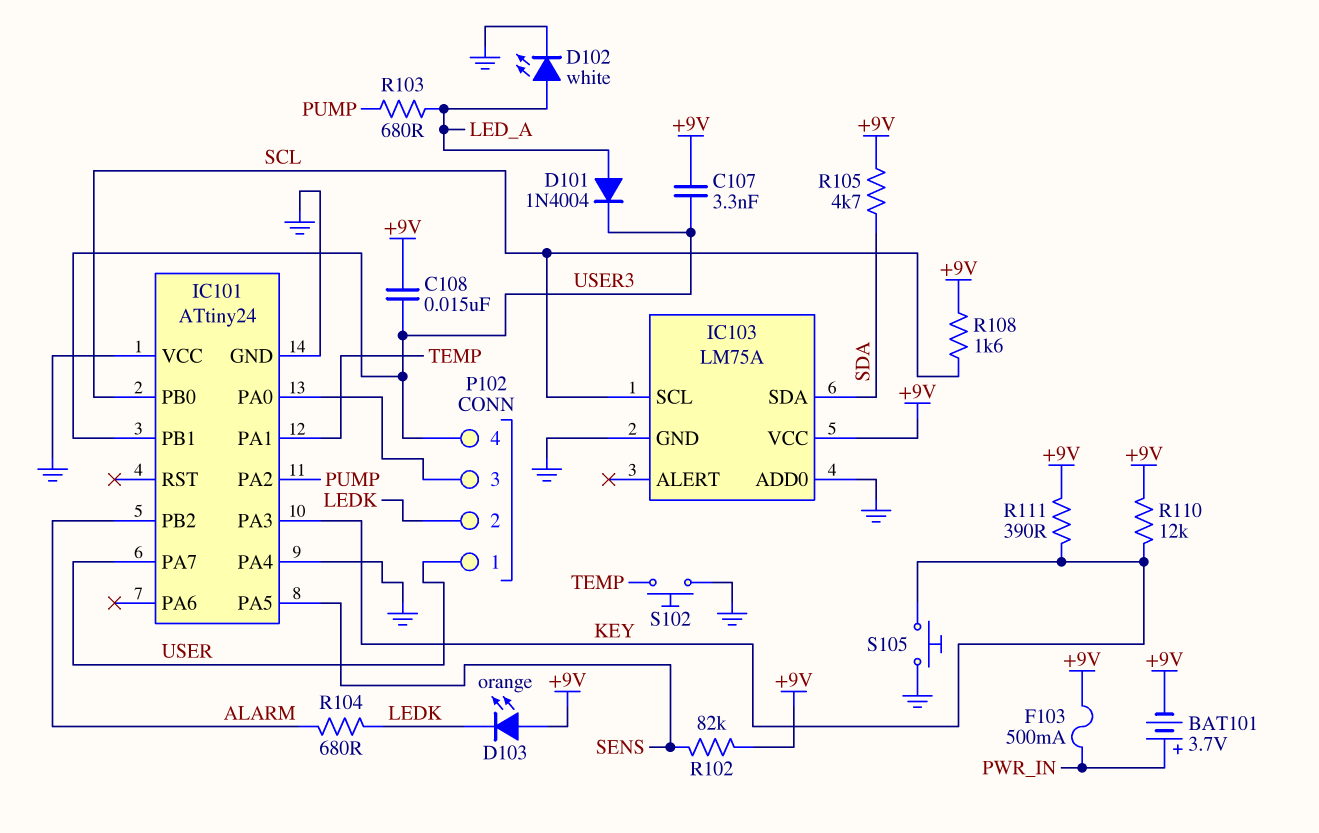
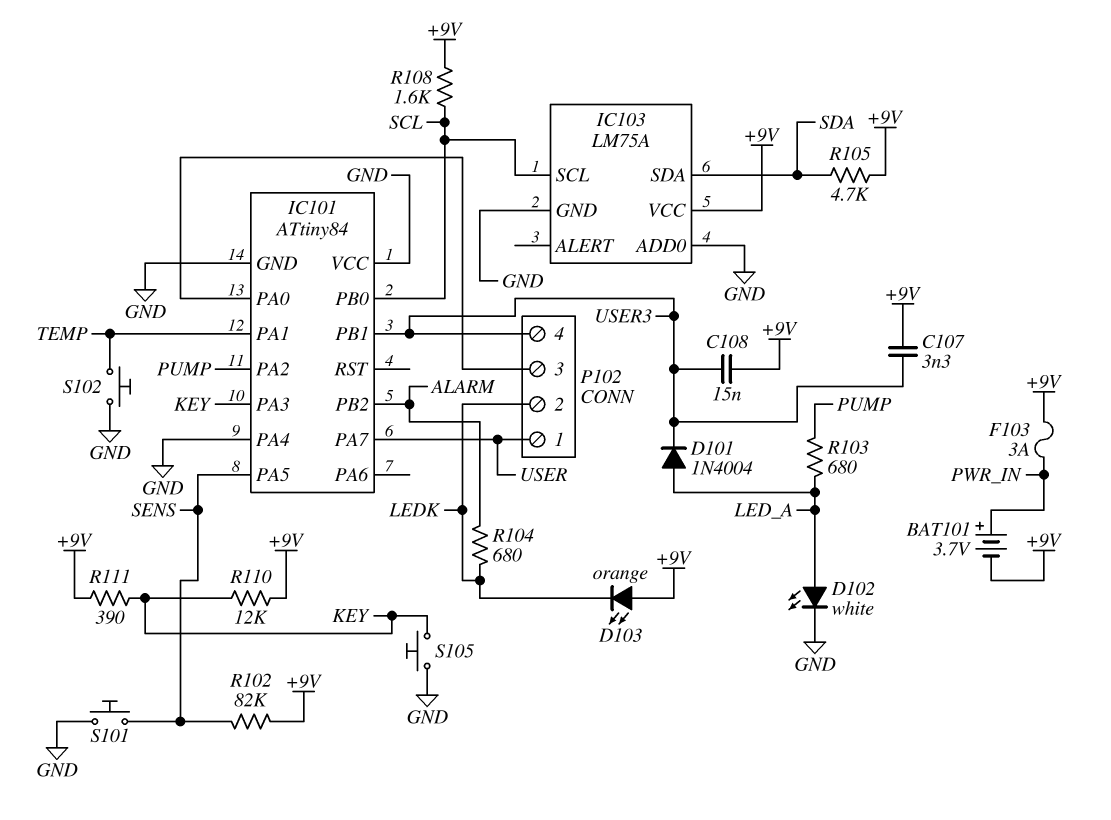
F103: 500mA (+9V, PWR_IN) -> 3A (+9V, PWR_IN)
IC101: ATtiny24 -> ATtiny84
S101: none -> button (GND, SENS)

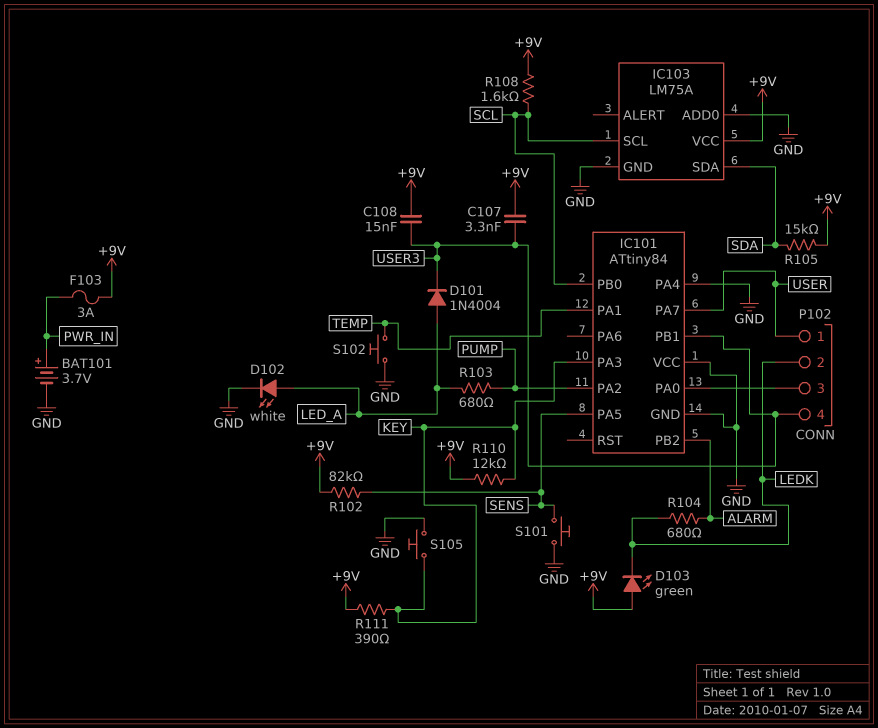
BAT101: 3.7V (plus PWR_IN, minus +9V) -> 3.7V (plus PWR_IN, minus GND)
D103: LED orange (A +9V, K LEDK) -> LED green (A +9V, K LEDK)
R105: 4.7k (+9V, SDA) -> 15k (+9V, SDA)

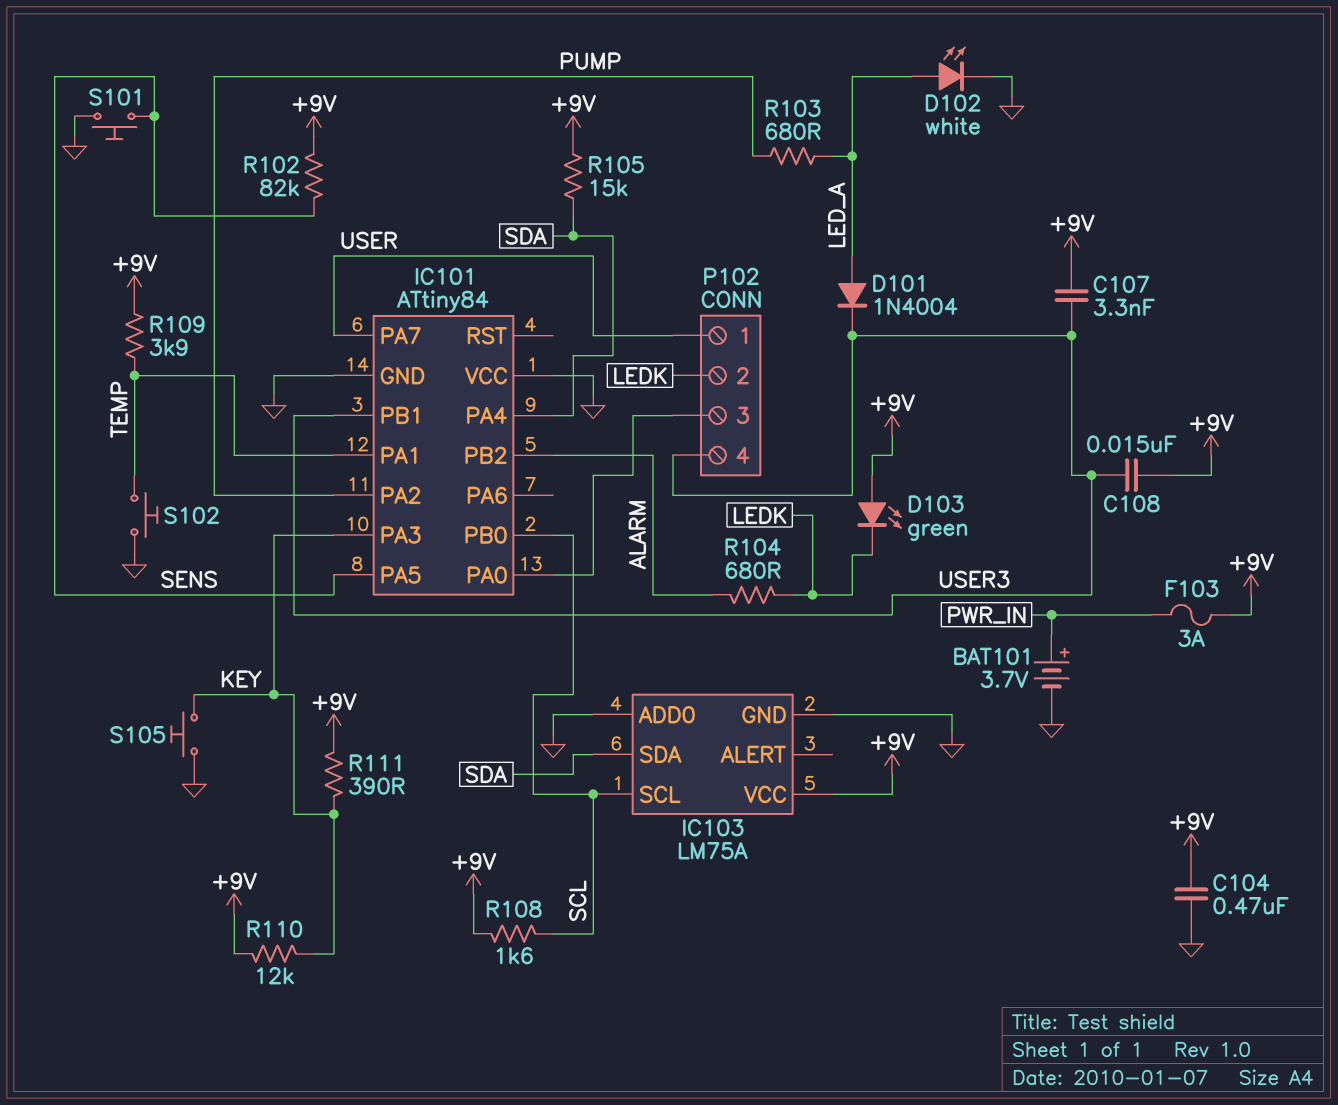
C104: none -> 470nF (+9V, GND)
IC101 pin PA4: GND -> SDA
R109: none -> 3.9k (+9V, TEMP)

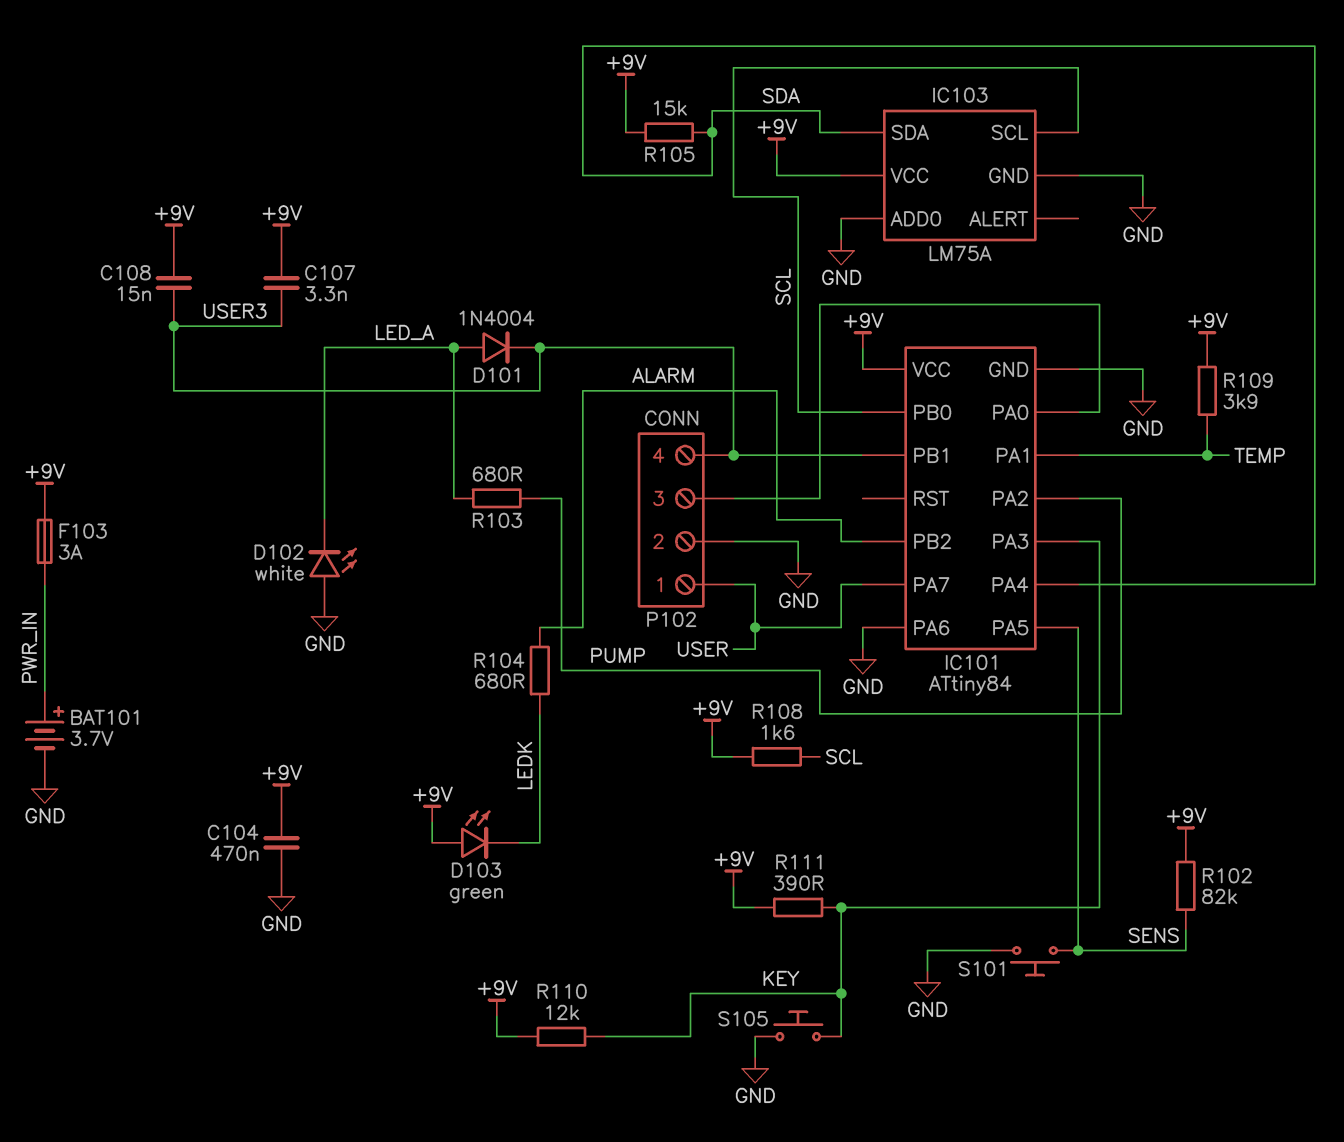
D102: LED white (A LED_A, K GND) -> LED white (A GND, K LED_A)
IC101 pin PA6: none -> GND
IC101 pin VCC: GND -> +9V
P102 pin 2: LEDK -> GND
S102: button (GND, TEMP) -> none

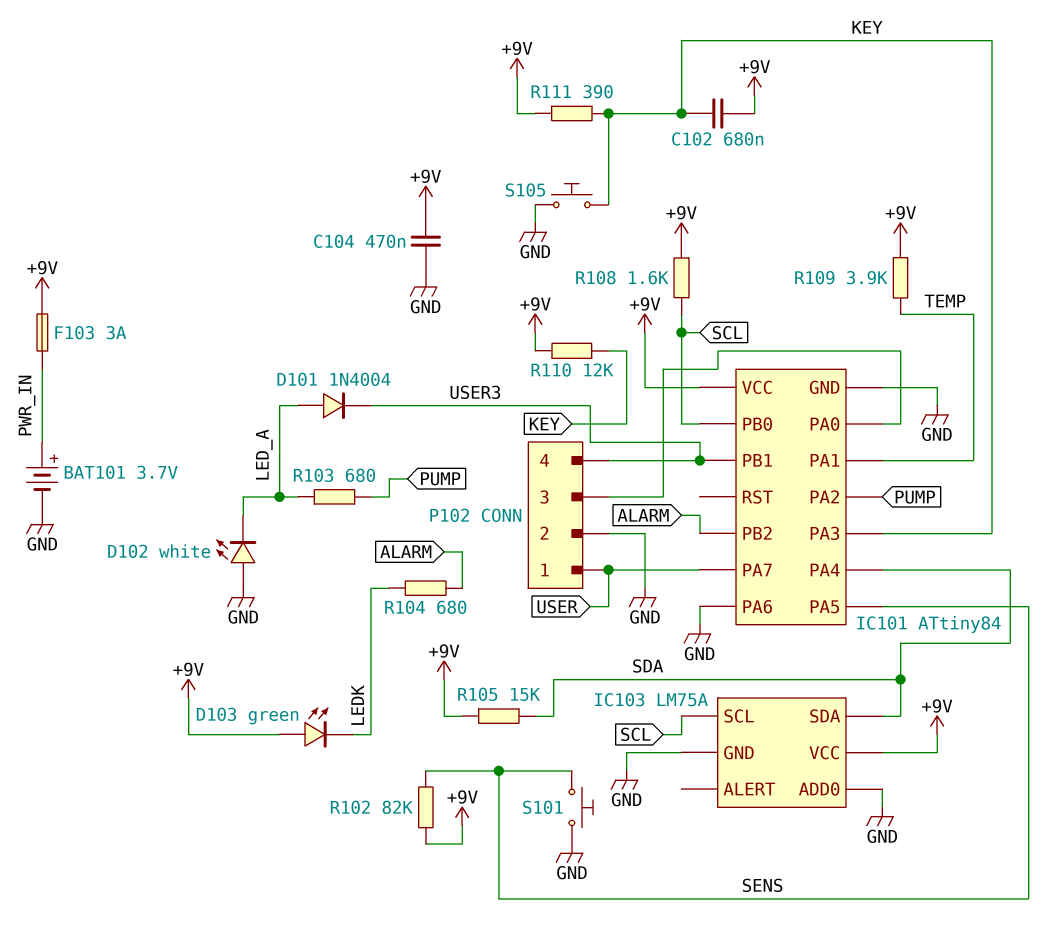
C102: none -> 680nF (+9V, KEY)
C107: 3.3nF (+9V, USER3) -> none
C108: 15nF (+9V, USER3) -> none

